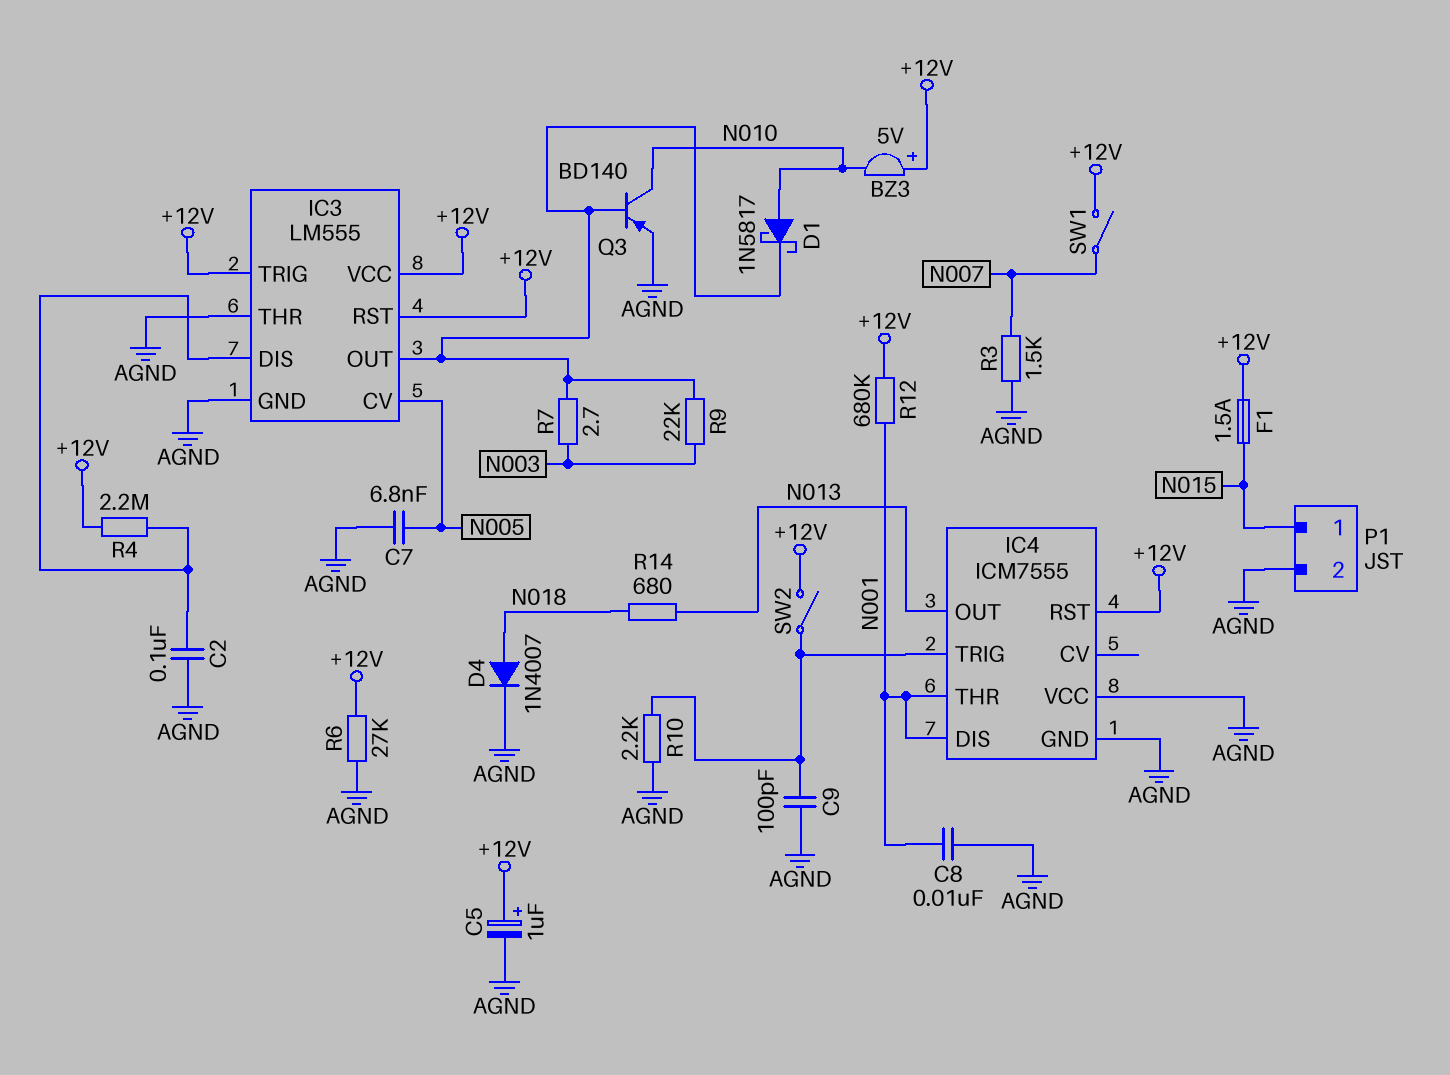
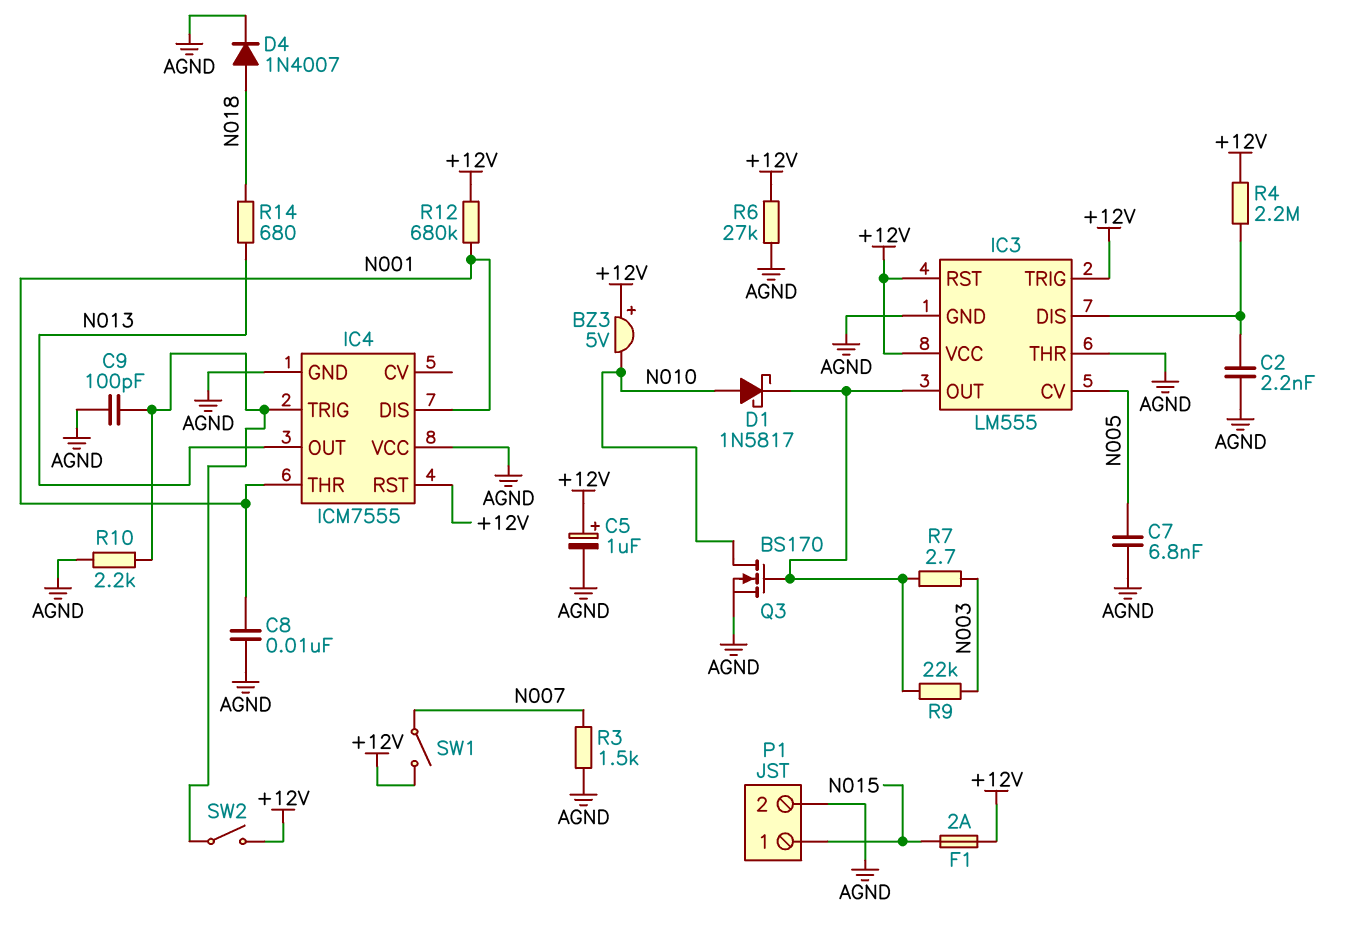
C2: 100nF (AGND, IC3/DIS) -> 2.2nF (AGND, IC3/DIS)
F1: 1.5A (+12V, N015) -> 2A (+12V, N015)
Q3: PNP BD140 (B IC3/OUT, C N010, E AGND) -> NMOS BS170 (G IC3/OUT, D N010, S AGND)

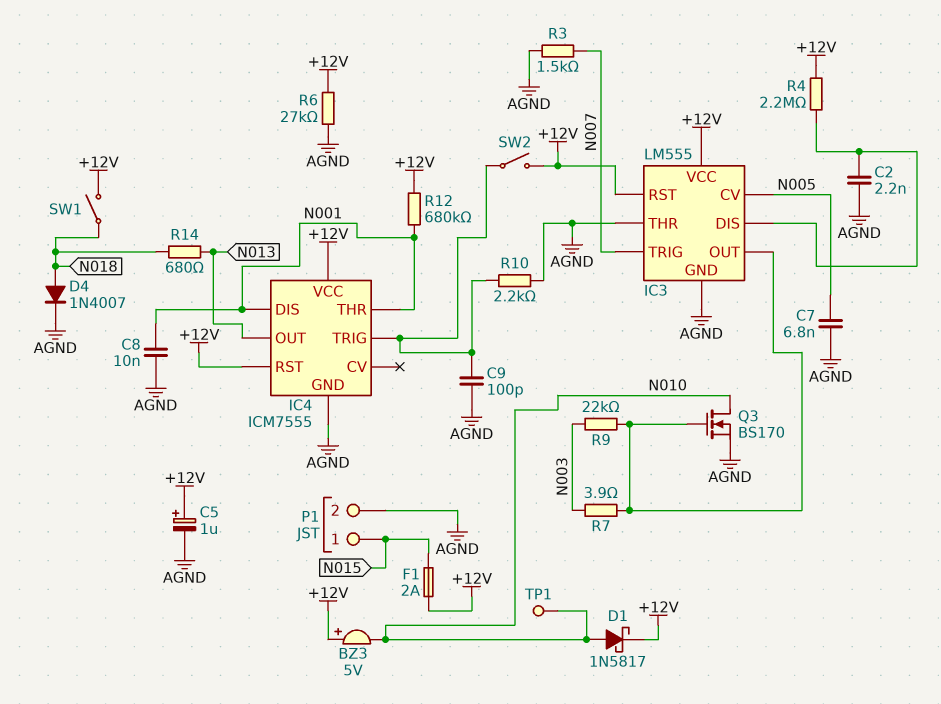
D1: schottky 1N5817 (A N010, K IC3/OUT) -> schottky 1N5817 (A N010, K +12V)
IC3 pin TRIG: +12V -> N007
IC4 pin VCC: AGND -> +12V
R7: 2.7 (IC3/OUT, N003) -> 3.9 (IC3/OUT, N003)
SW1: switch (+12V, N007) -> switch (+12V, N018)
TP1: none -> test point (N010)

